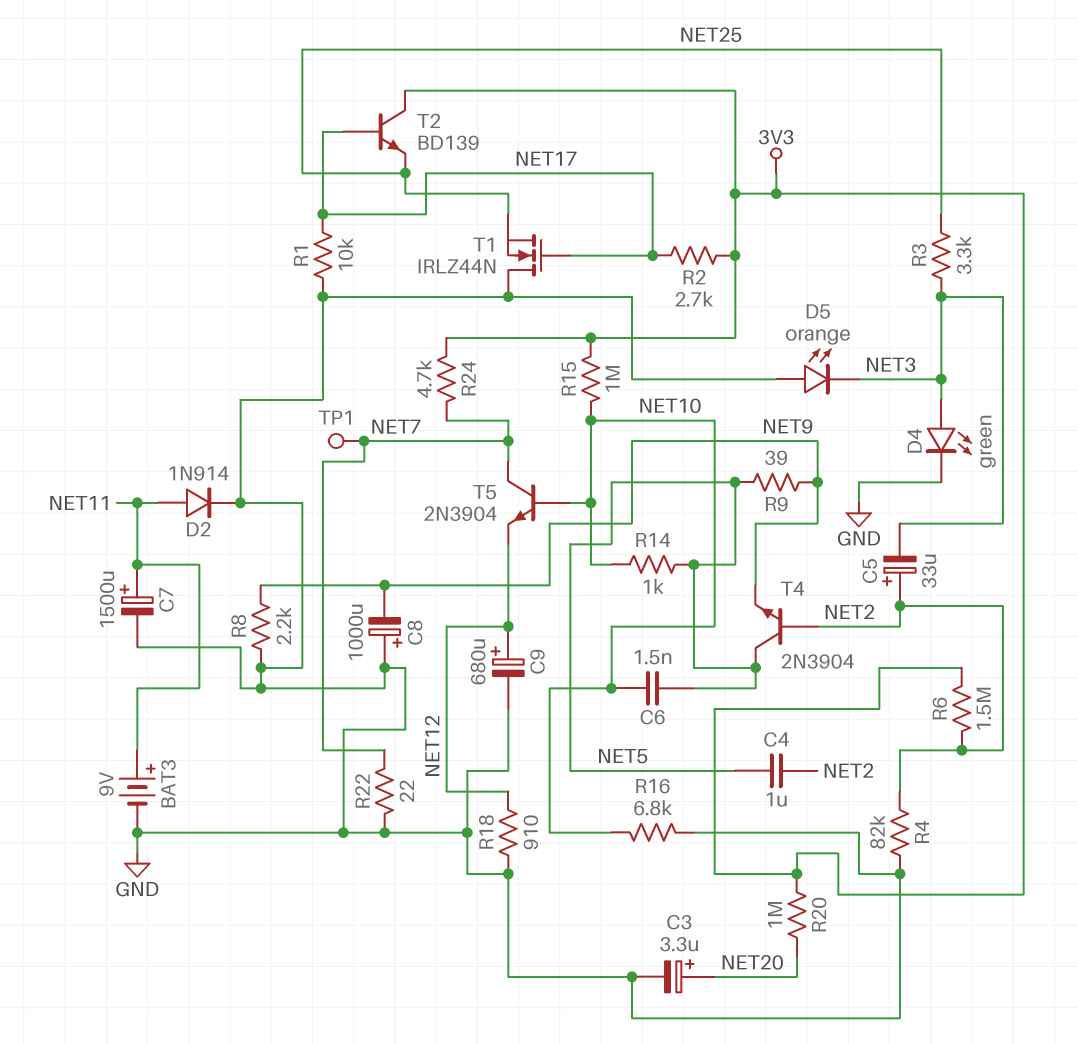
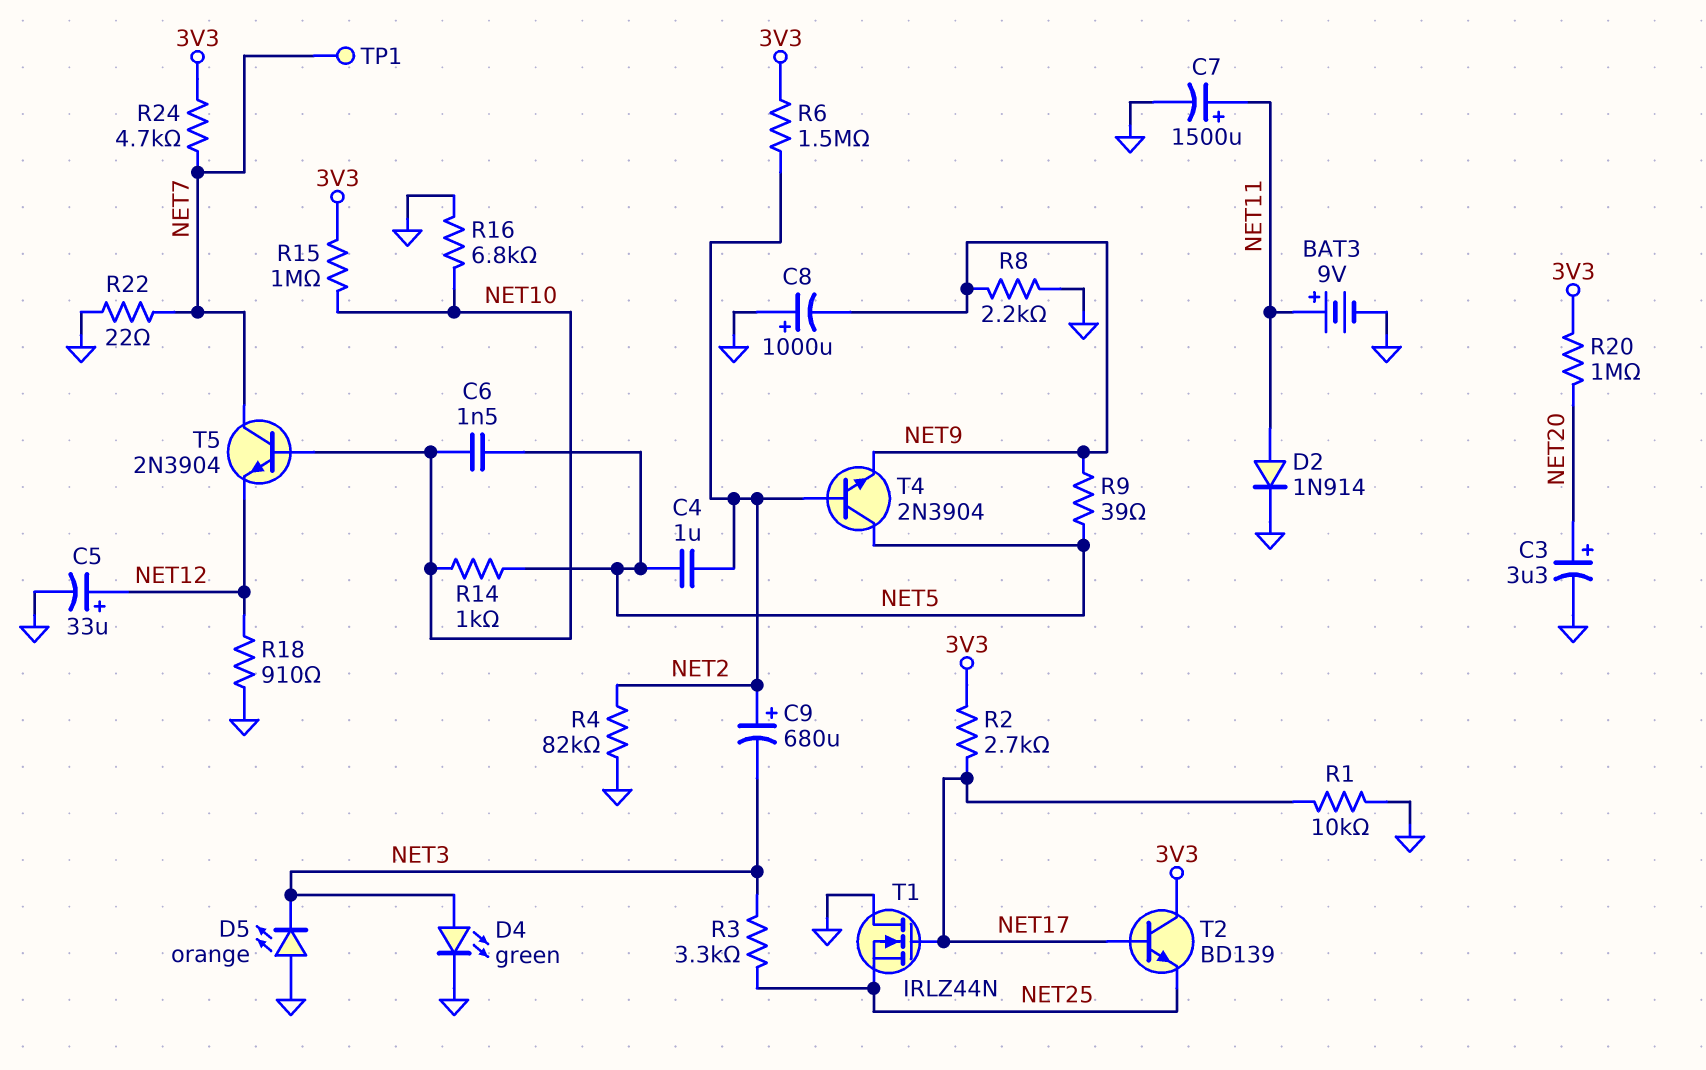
C5: 33uF (plus NET2, minus NET3) -> 33uF (plus NET12, minus GND)
C9: 680uF (plus NET12, minus GND) -> 680uF (plus NET2, minus NET3)

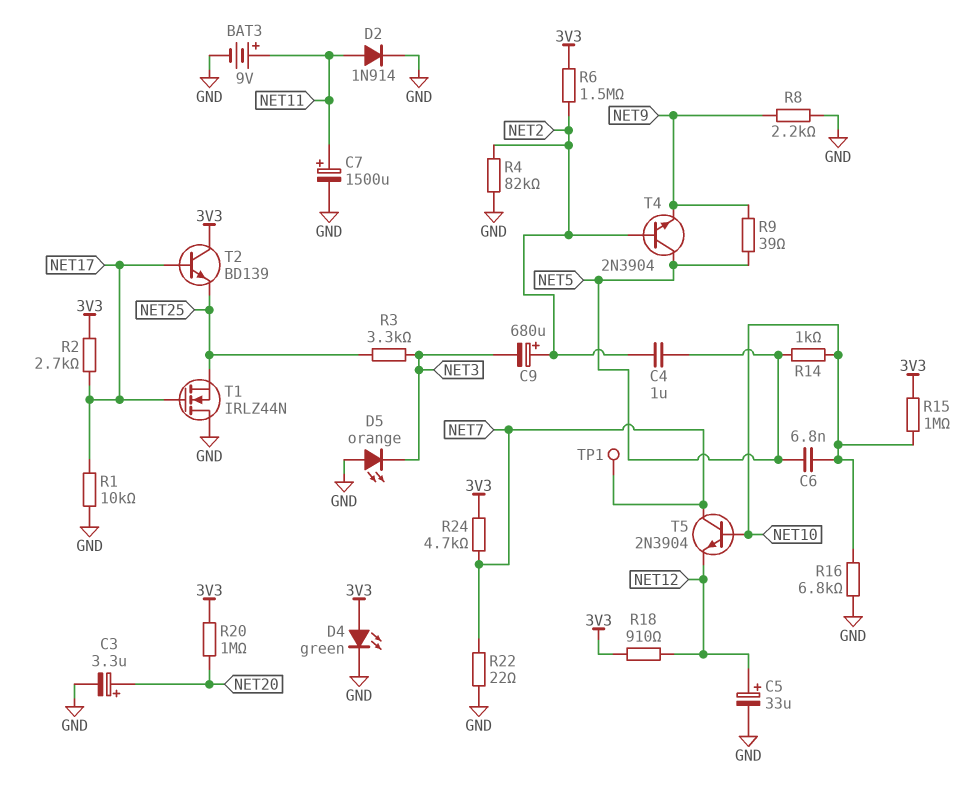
C6: 1.5nF (NET5, NET10) -> 6.8nF (NET5, NET10)
C8: 1000uF (plus GND, minus NET9) -> none
D4: LED green (A NET3, K GND) -> LED green (A 3V3, K GND)
R18: 910 (GND, NET12) -> 910 (3V3, NET12)

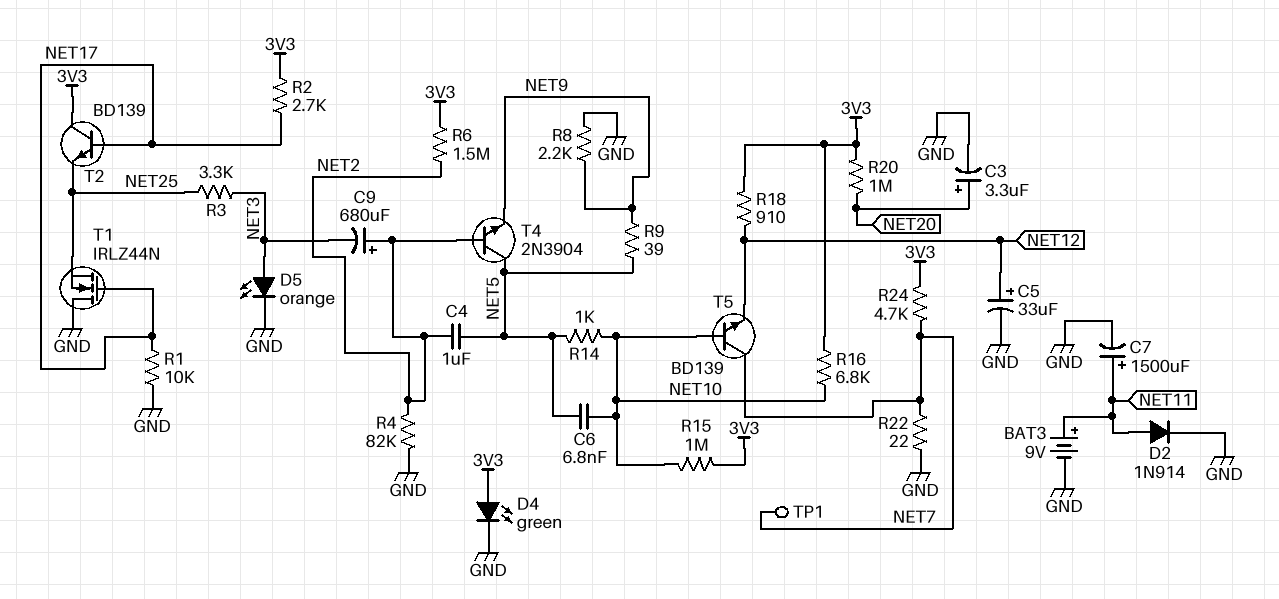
D5: LED orange (A GND, K NET3) -> LED orange (A NET3, K GND)
R16: 6.8k (GND, NET10) -> 6.8k (3V3, NET10)
T5: NPN 2N3904 (B NET10, C NET7, E NET12) -> NPN BD139 (B NET10, C NET7, E NET12)

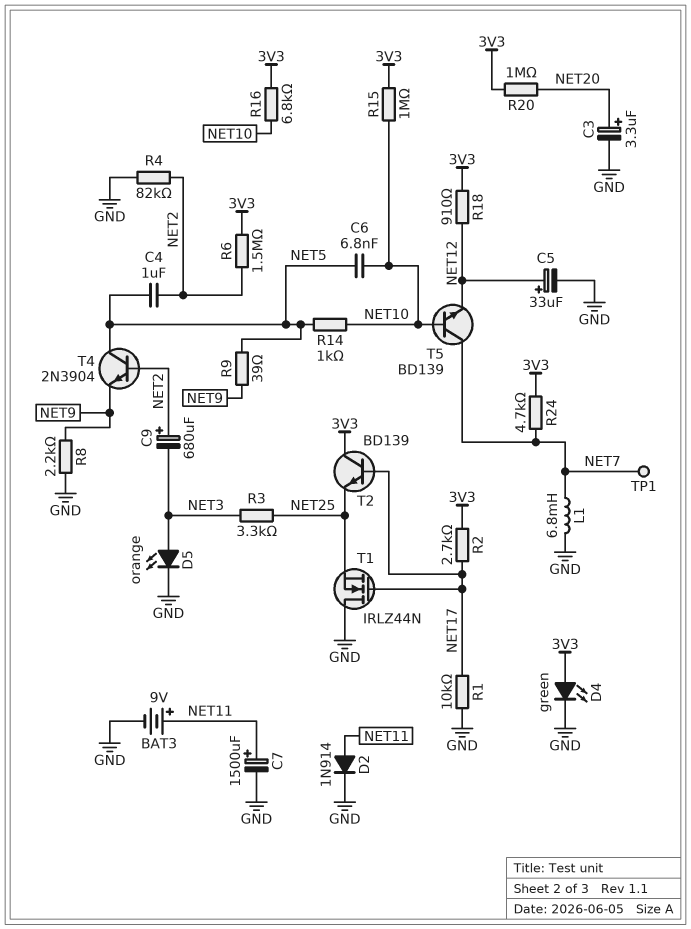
L1: none -> 6.8mH (GND, NET7)
R22: 22 (GND, NET7) -> none

